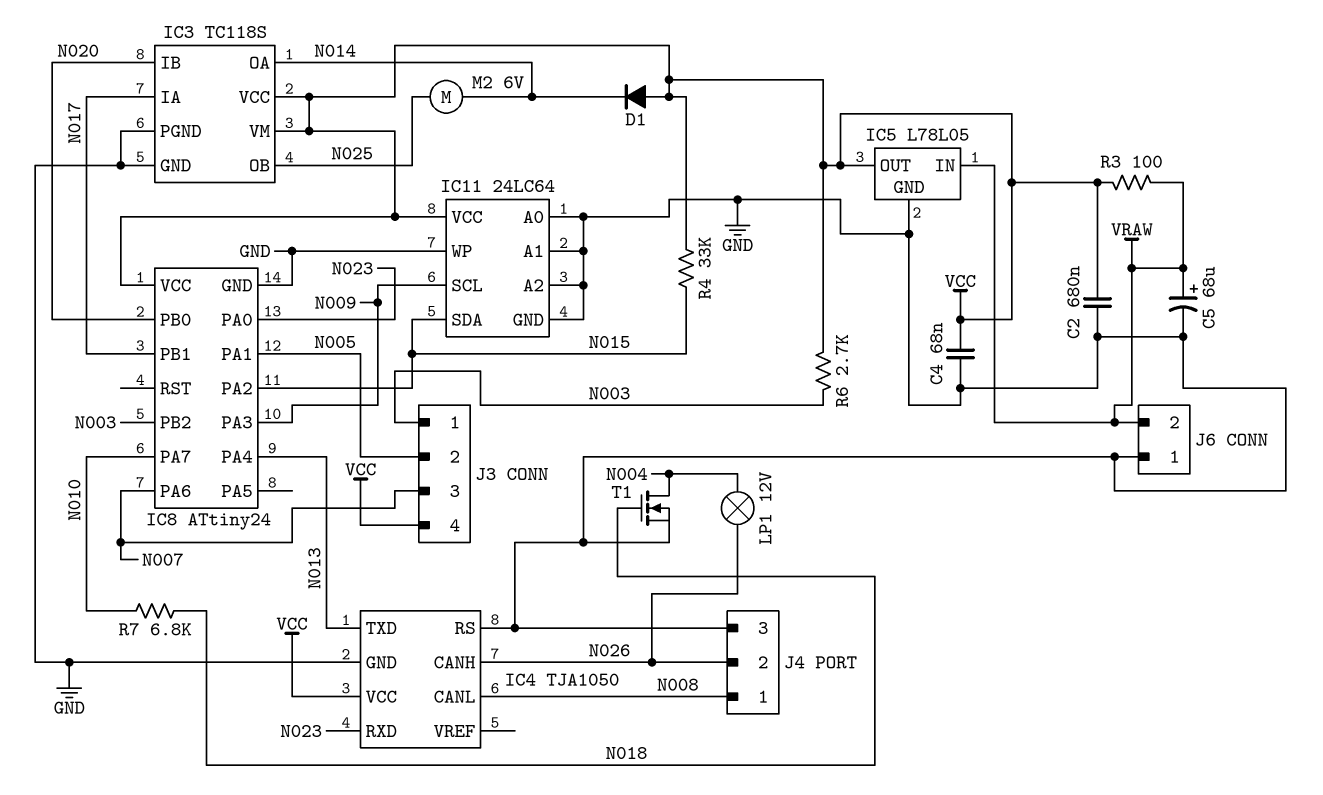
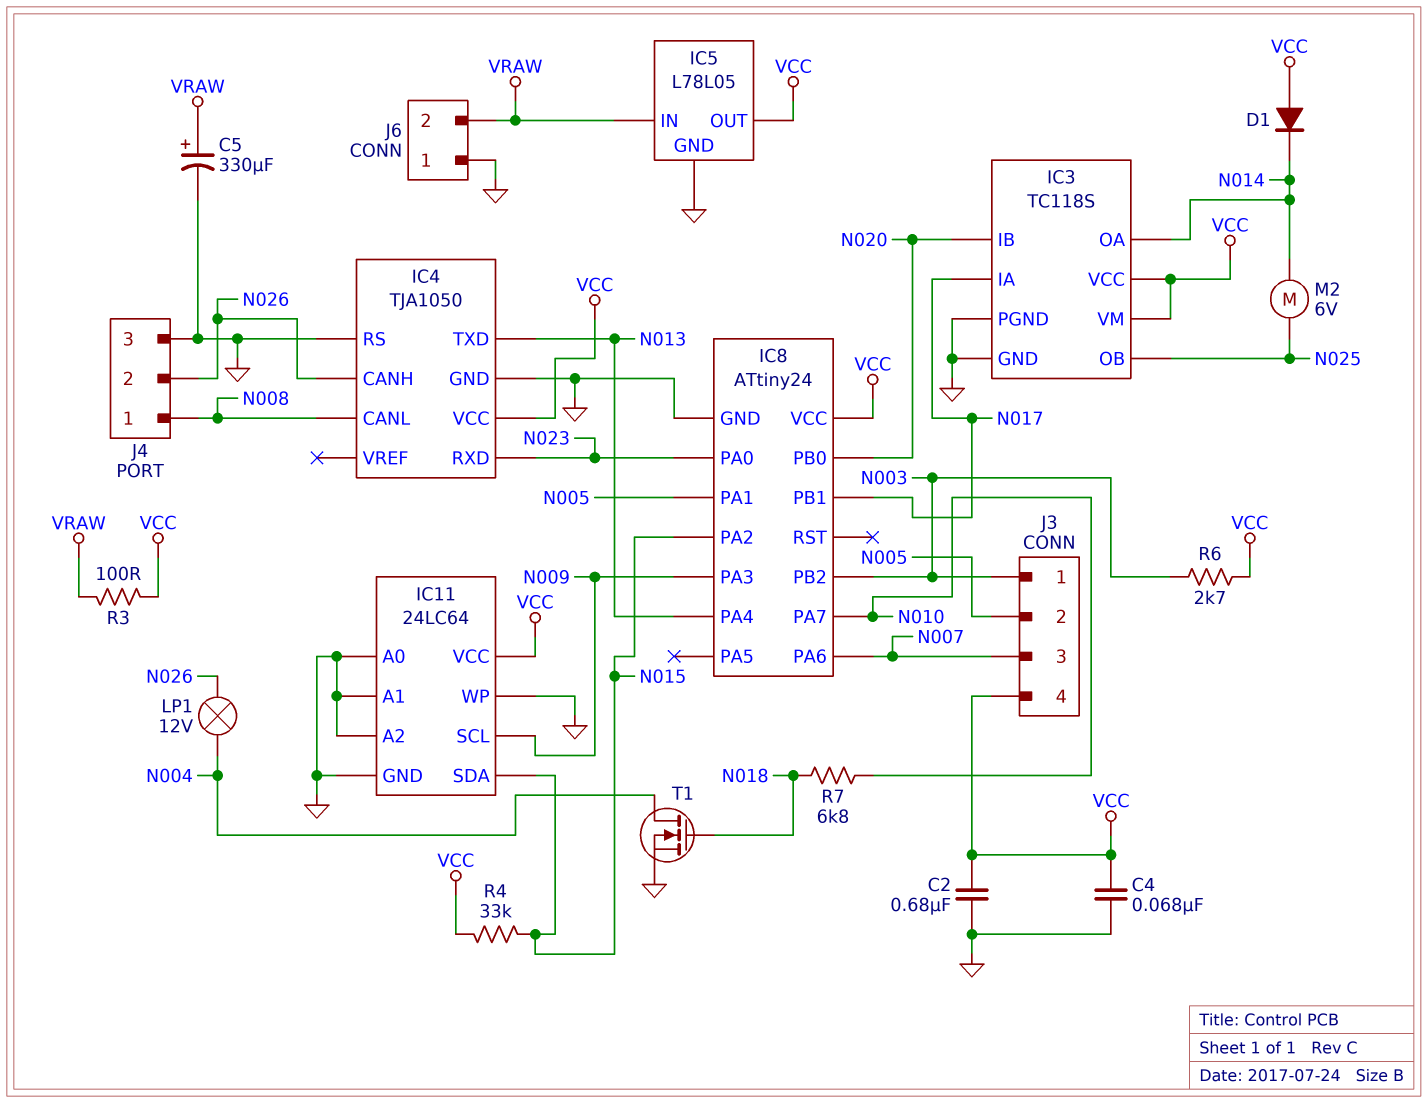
C5: 68uF (plus VRAW, minus GND) -> 330uF (plus VRAW, minus GND)

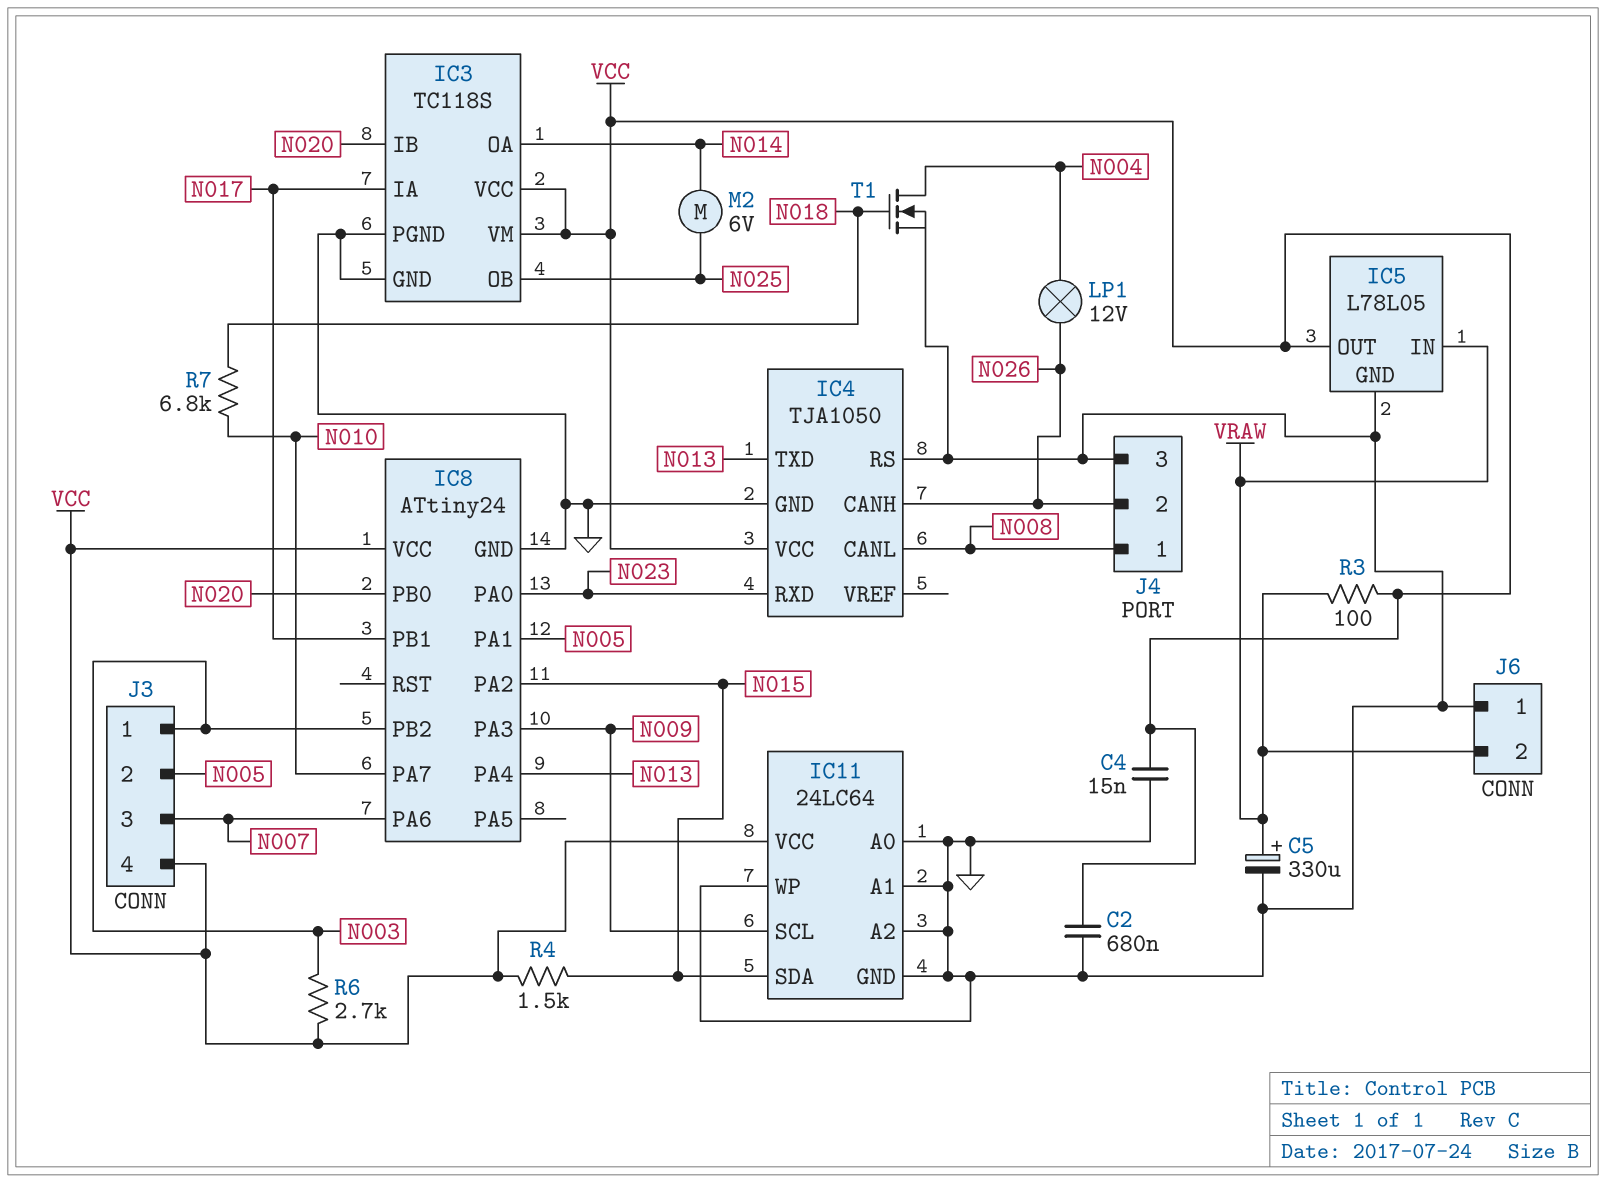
C4: 68nF (GND, VCC) -> 15nF (GND, VCC)
D1: diode (A VCC, K N014) -> none
R4: 33k (N015, VCC) -> 1.5k (N015, VCC)

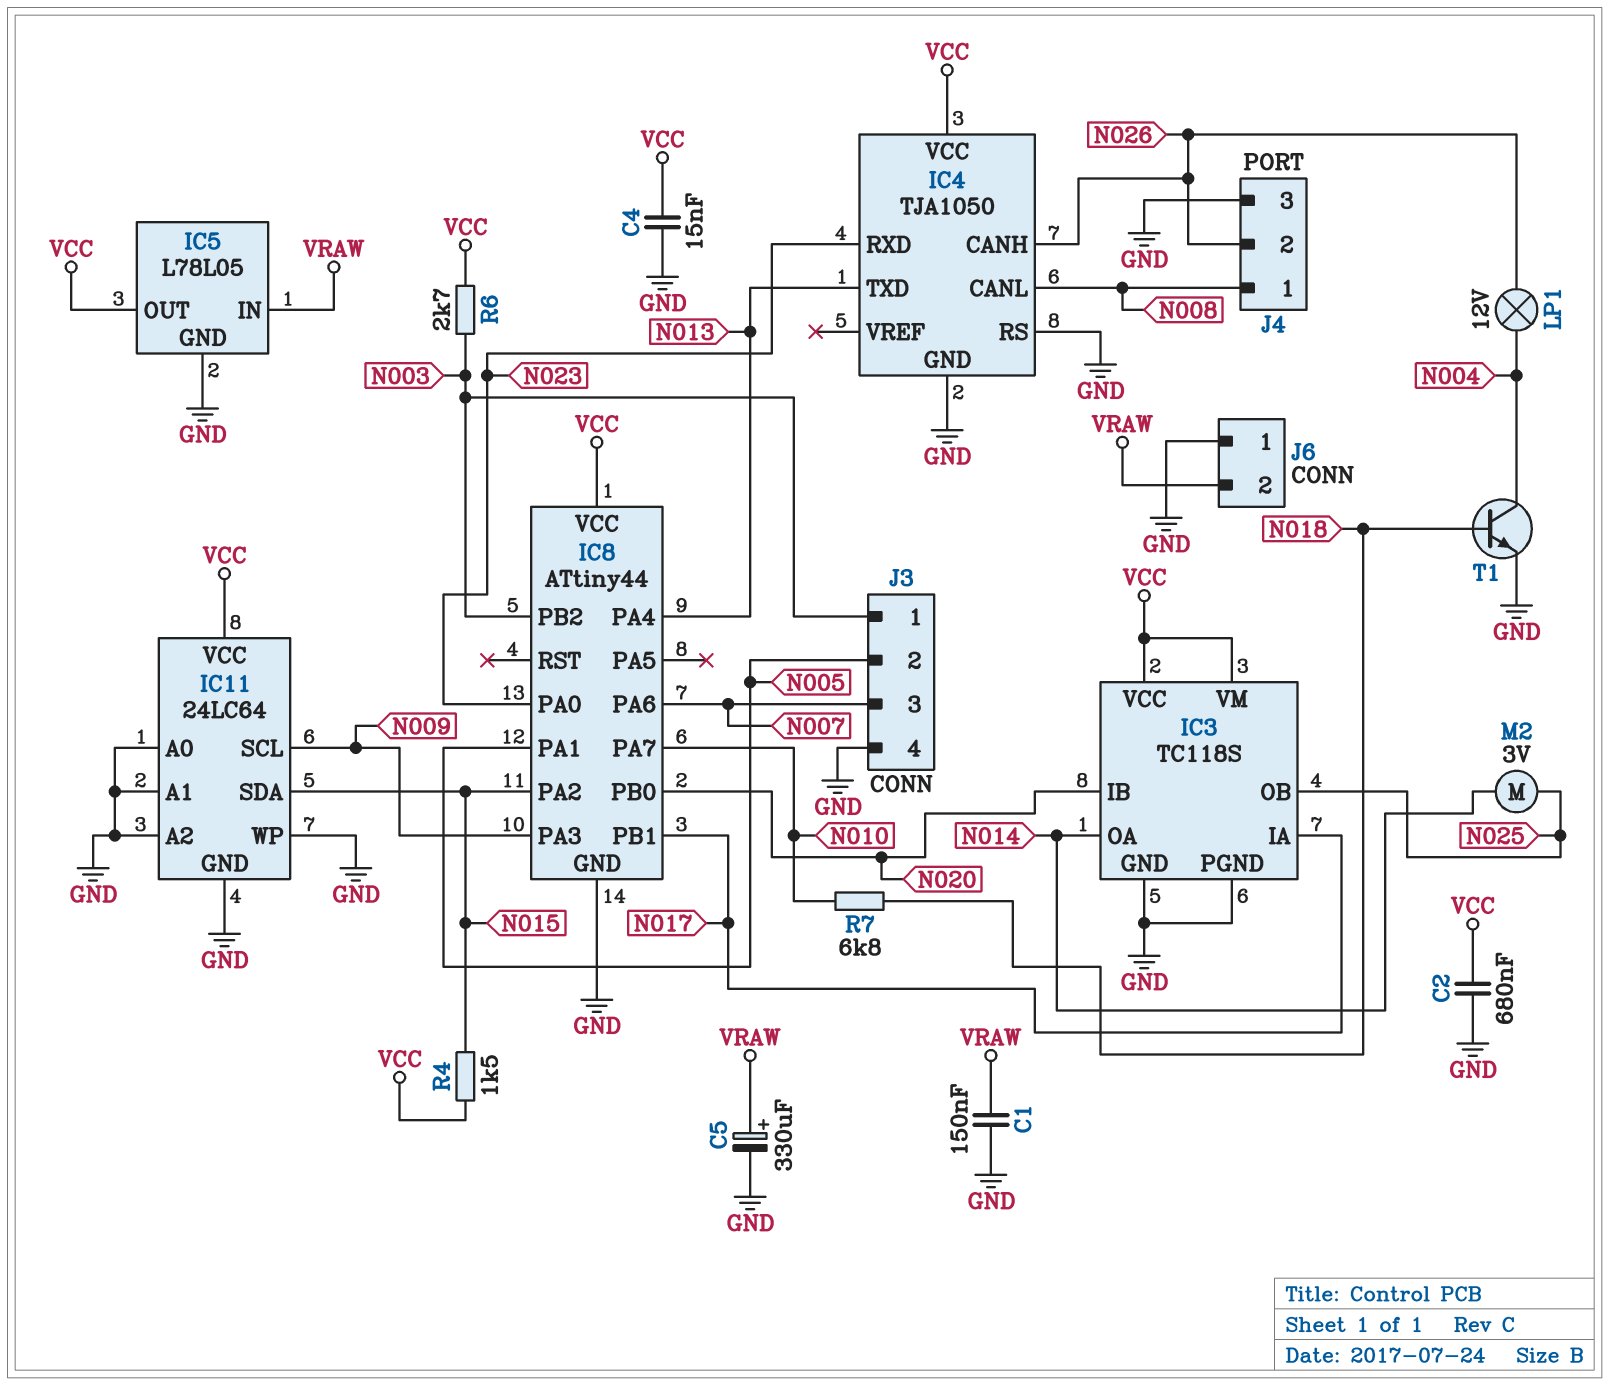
C1: none -> 150nF (GND, VRAW)
IC8: ATtiny24 -> ATtiny44
J3 pin 4: VCC -> GND
M2: motor 6V (N014, N025) -> motor 3V (N014, N025)
R3: 100 (VCC, VRAW) -> none
T1: NMOS (G N018, D N004, S GND) -> NPN (B N018, C N004, E GND)

